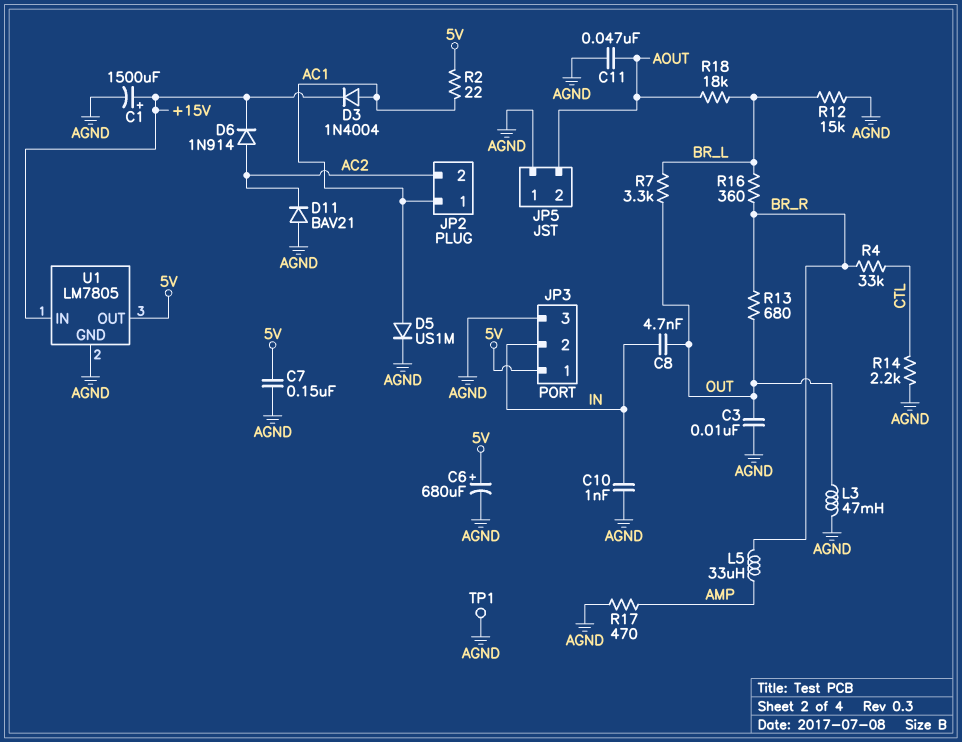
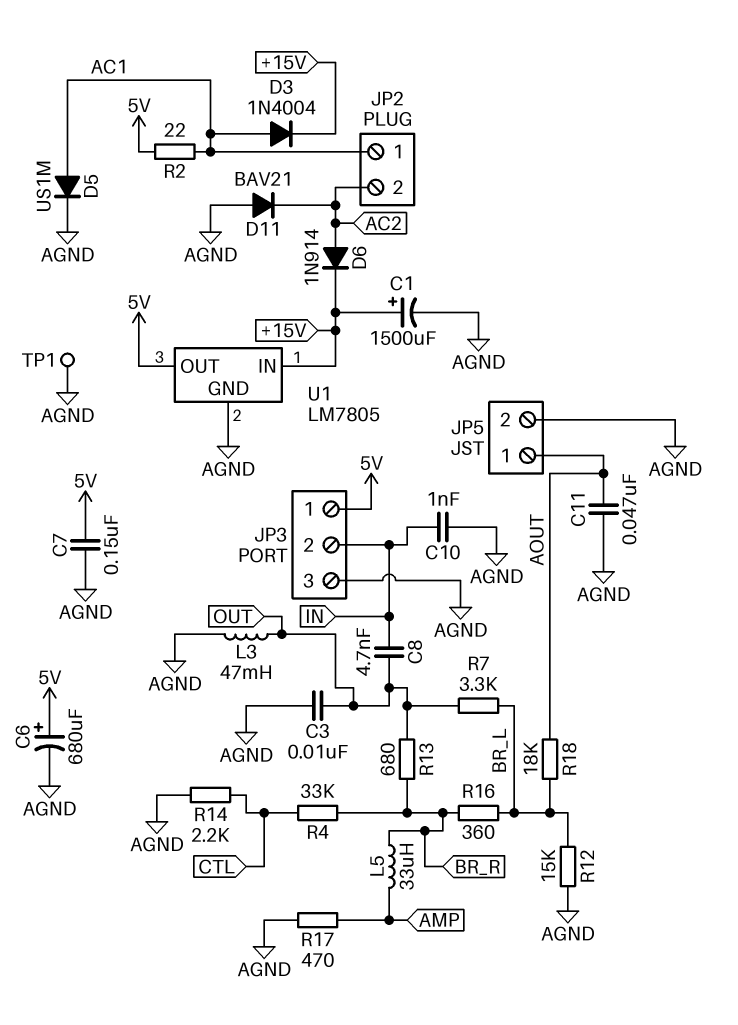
JP5 pin 1: AGND -> AOUT
JP5 pin 2: AOUT -> AGND

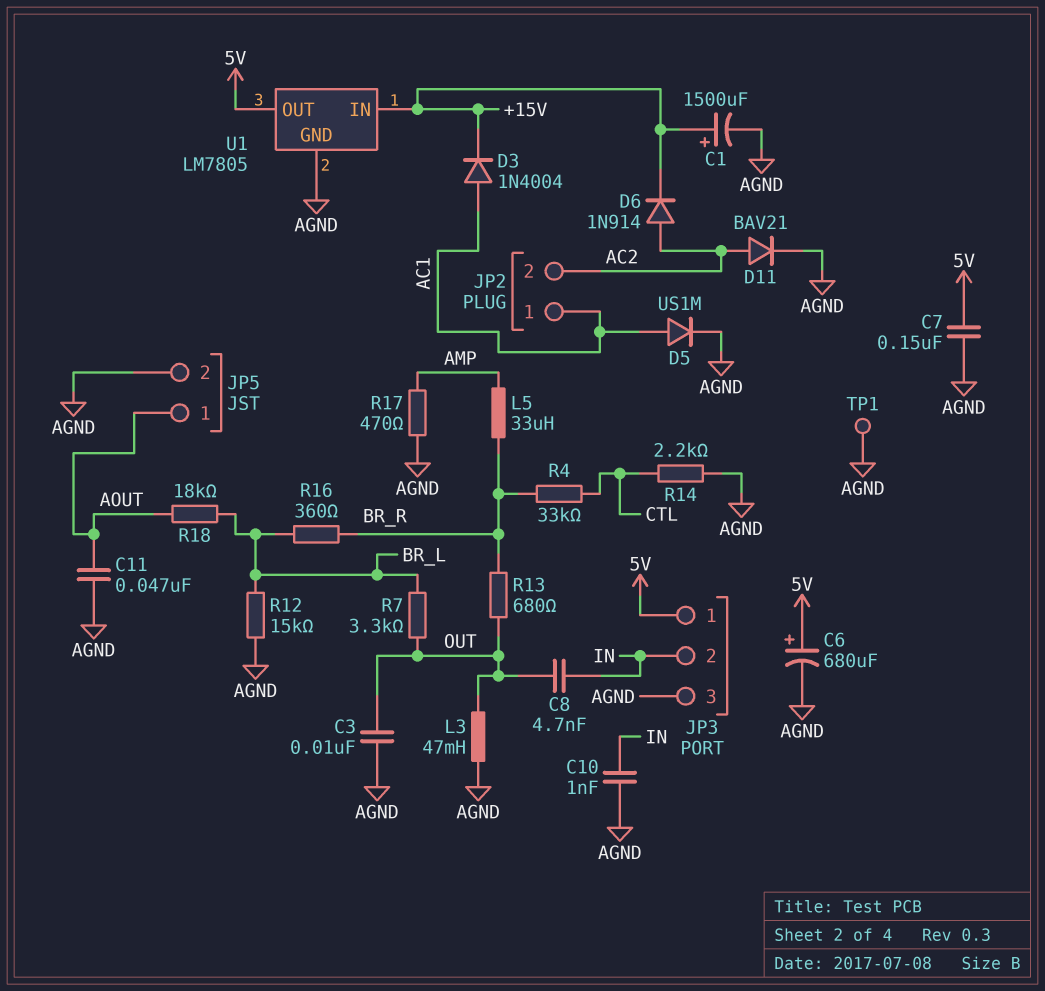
D11: diode BAV21 (A AGND, K AC2) -> diode BAV21 (A AC2, K AGND)
R2: 22 (5V, AC1) -> none

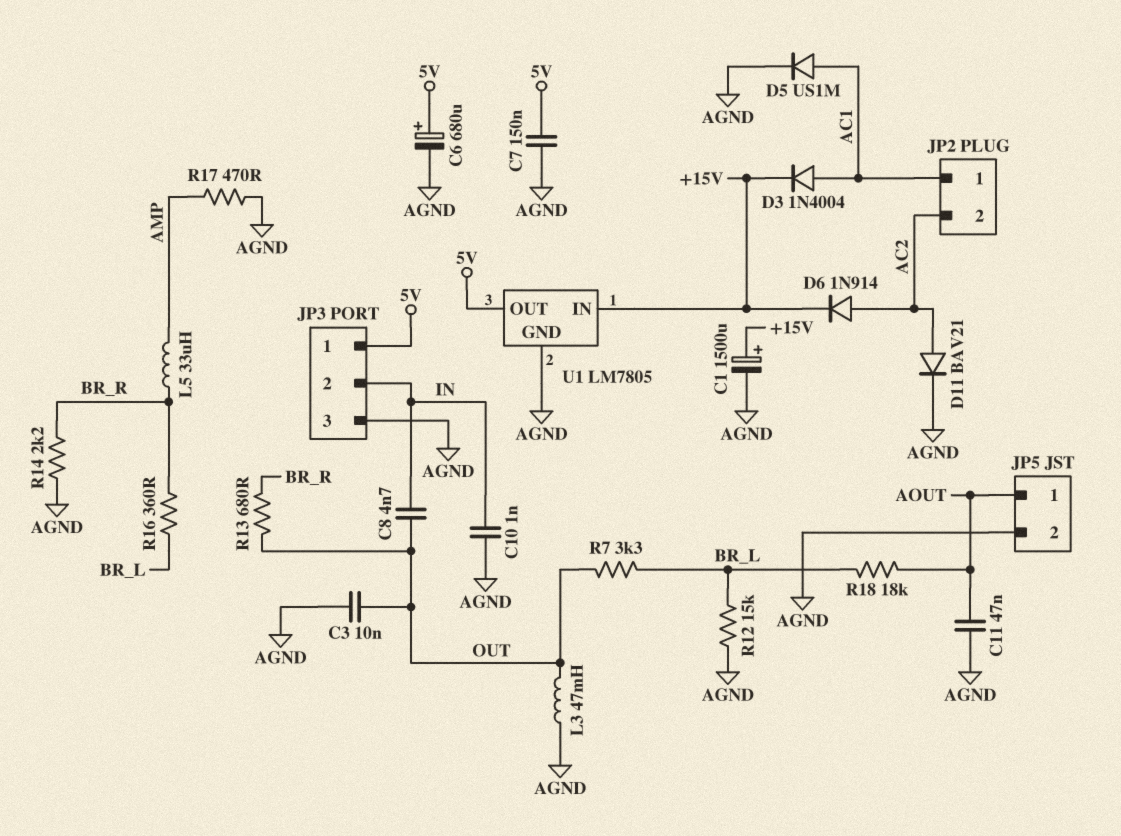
R4: 33k (BR_R, CTL) -> none
R14: 2.2k (AGND, CTL) -> 2.2k (AGND, BR_R)
TP1: test point (AGND) -> none

